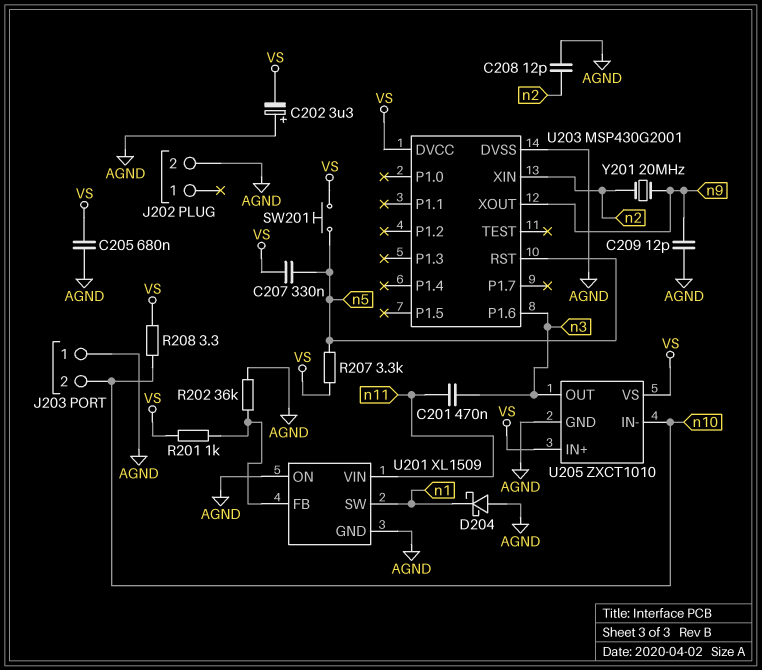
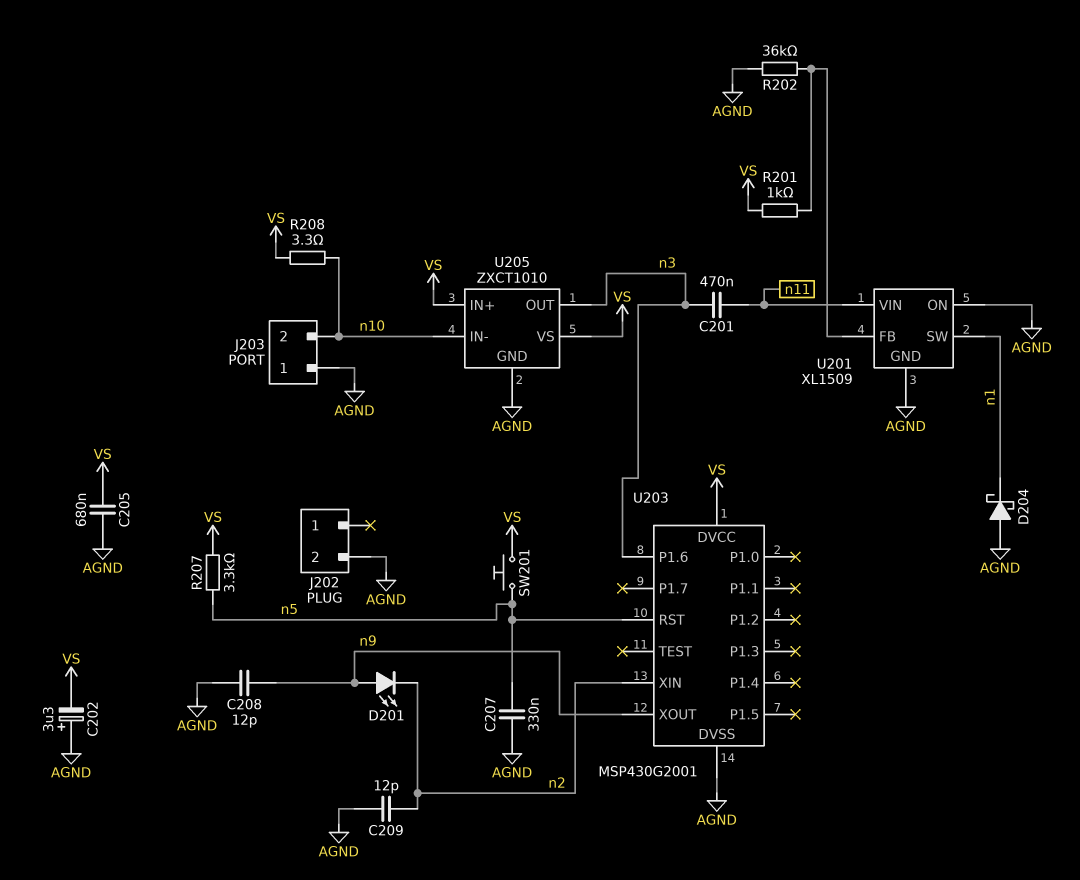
C207: 330nF (VS, n5) -> 330nF (AGND, n5)
C208: 12pF (AGND, n2) -> 12pF (AGND, n9)
C209: 12pF (AGND, n9) -> 12pF (AGND, n2)
D201: none -> LED (A n9, K n2)
Y201: 20MHz (n2, n9) -> none

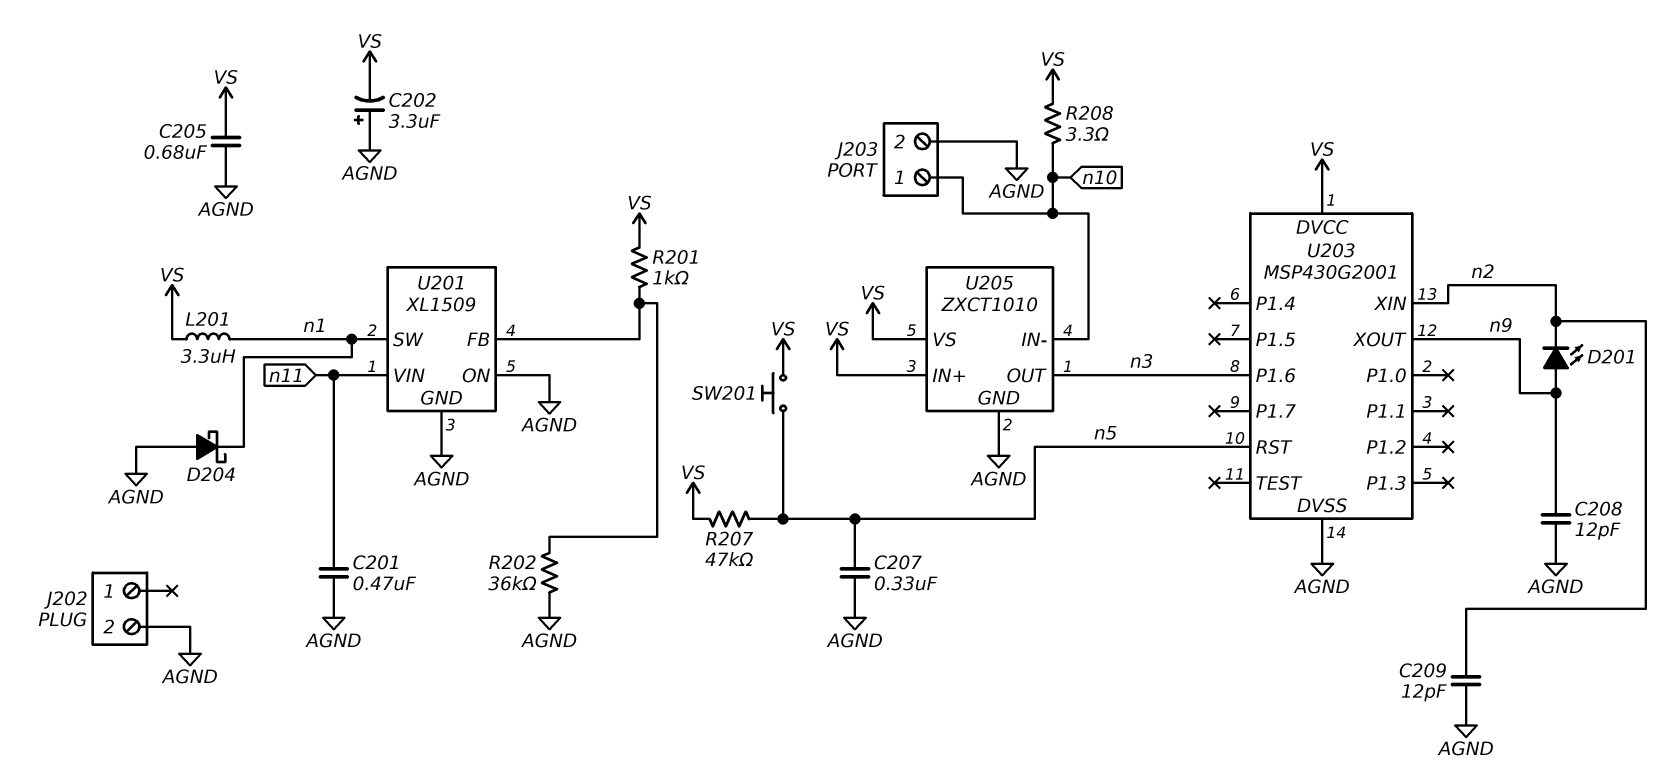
C201: 470nF (n3, n11) -> 470nF (AGND, n11)
J203 pin 1: AGND -> n10
J203 pin 2: n10 -> AGND
L201: none -> 3.3uH (VS, n1)
R207: 3.3k (VS, n5) -> 47k (VS, n5)

